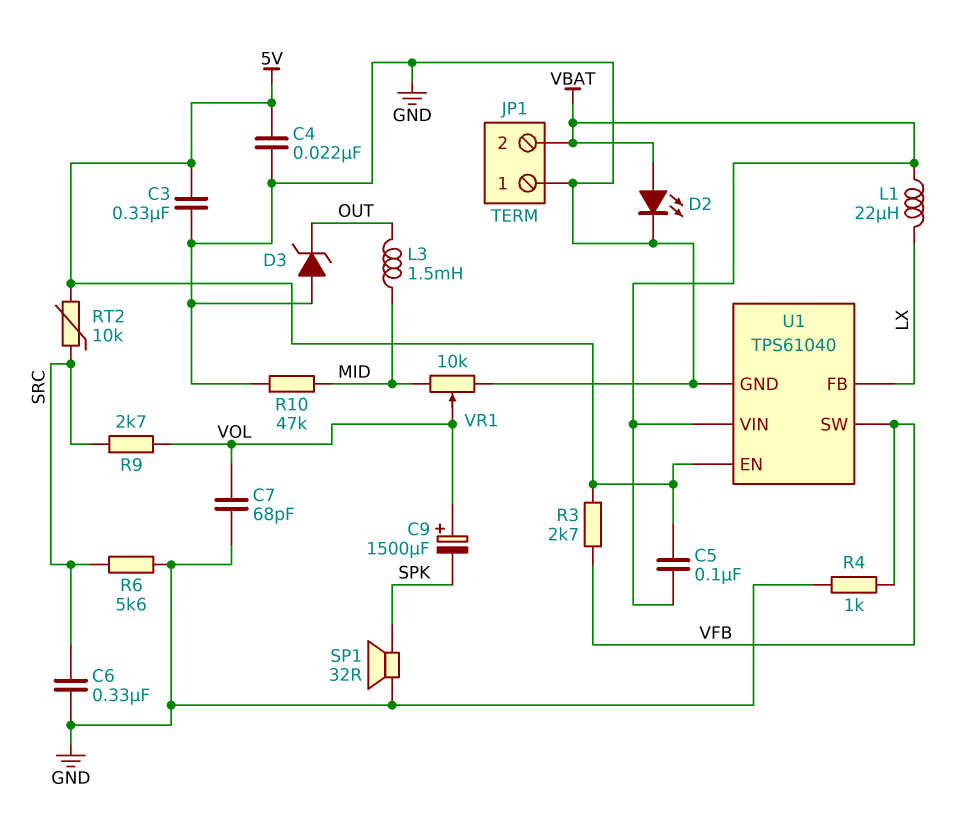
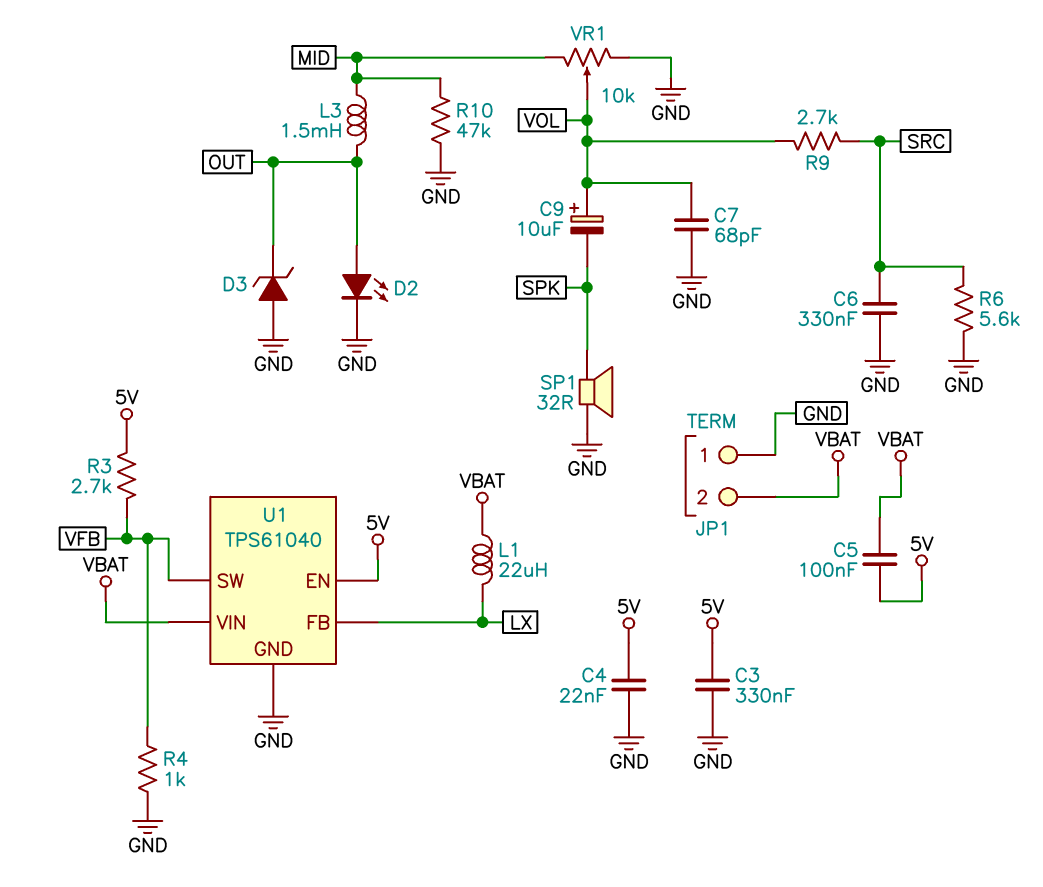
C9: 1500uF (plus VOL, minus SPK) -> 10uF (plus VOL, minus SPK)
D2: LED (A VBAT, K GND) -> LED (A OUT, K GND)
RT2: 10k (5V, SRC) -> none

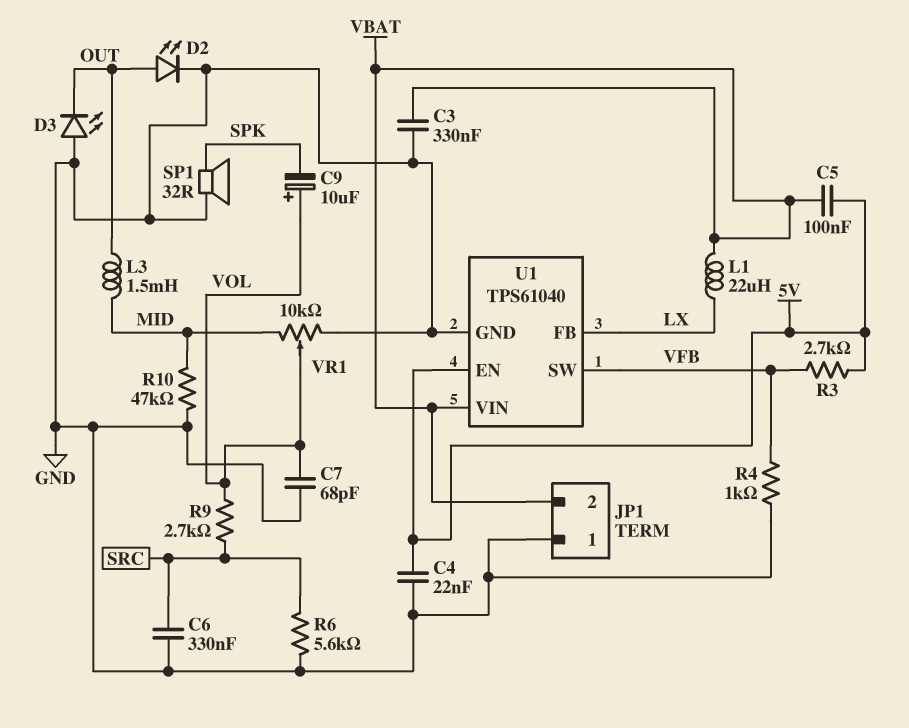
C3: 330nF (5V, GND) -> 330nF (GND, VBAT)
D3: zener (A GND, K OUT) -> LED (A GND, K OUT)

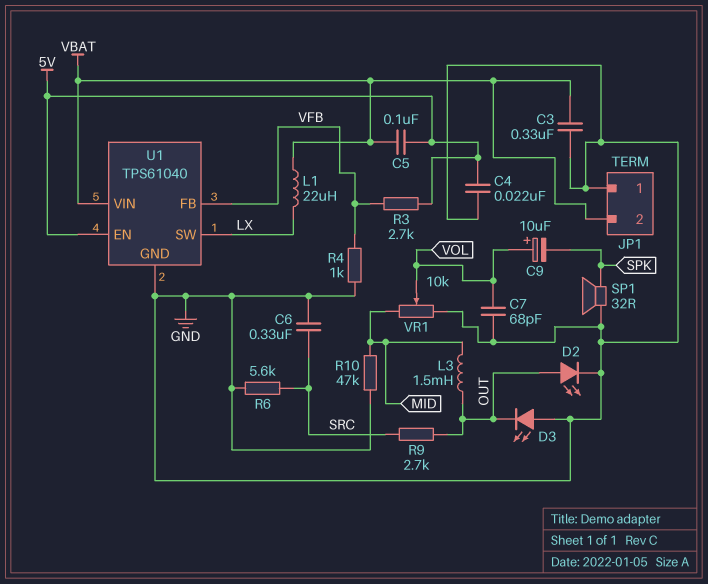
R9: 2.7k (SRC, VOL) -> 2.7k (OUT, SRC)
U1 pin FB: LX -> VFB
U1 pin SW: VFB -> LX

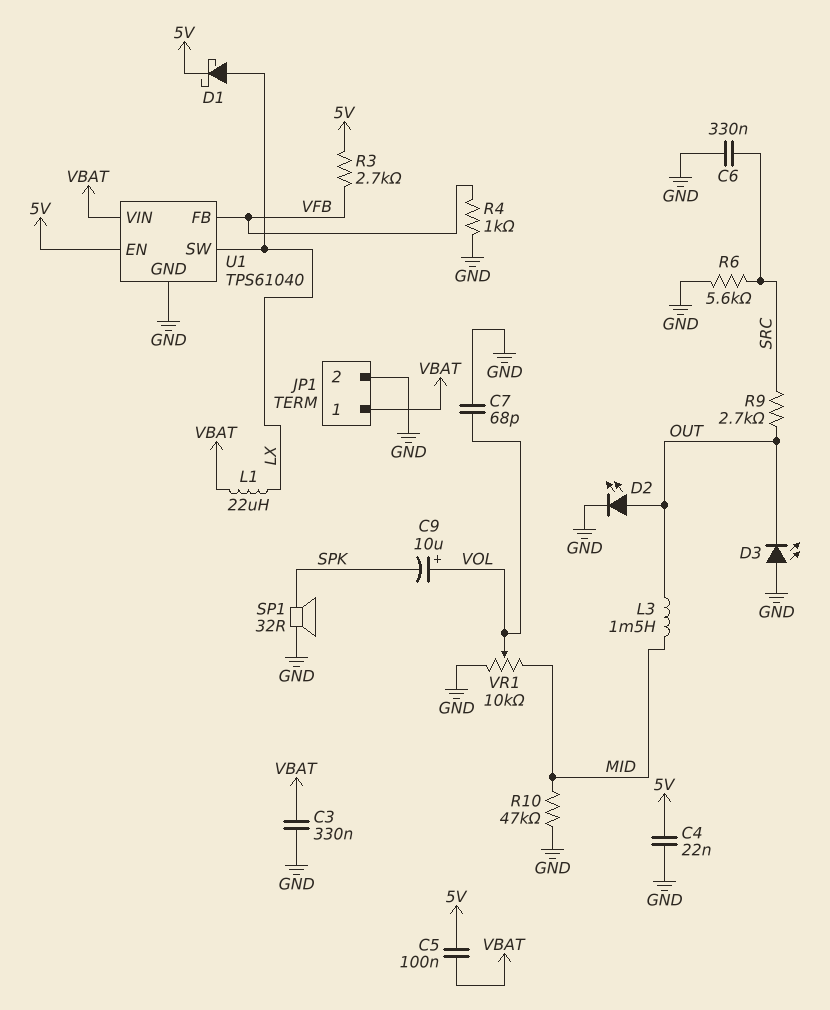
D1: none -> schottky (A LX, K 5V)
JP1 pin 1: GND -> VBAT
JP1 pin 2: VBAT -> GND

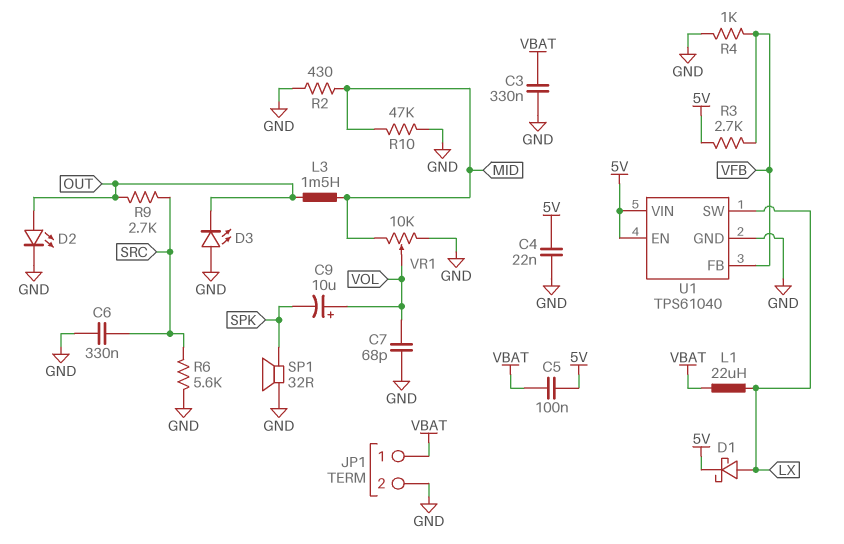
R2: none -> 430 (GND, MID)
U1 pin VIN: VBAT -> 5V

